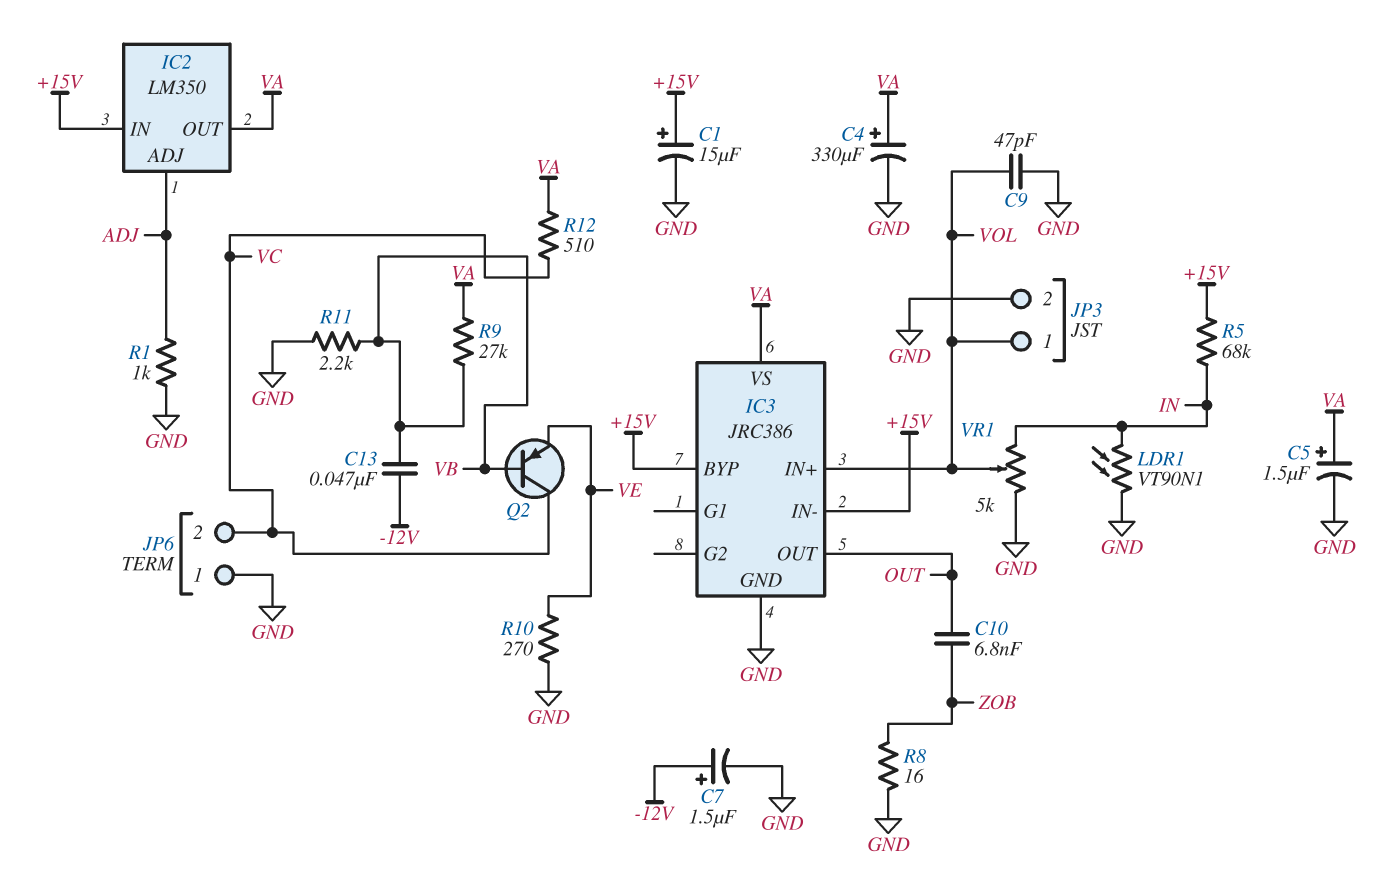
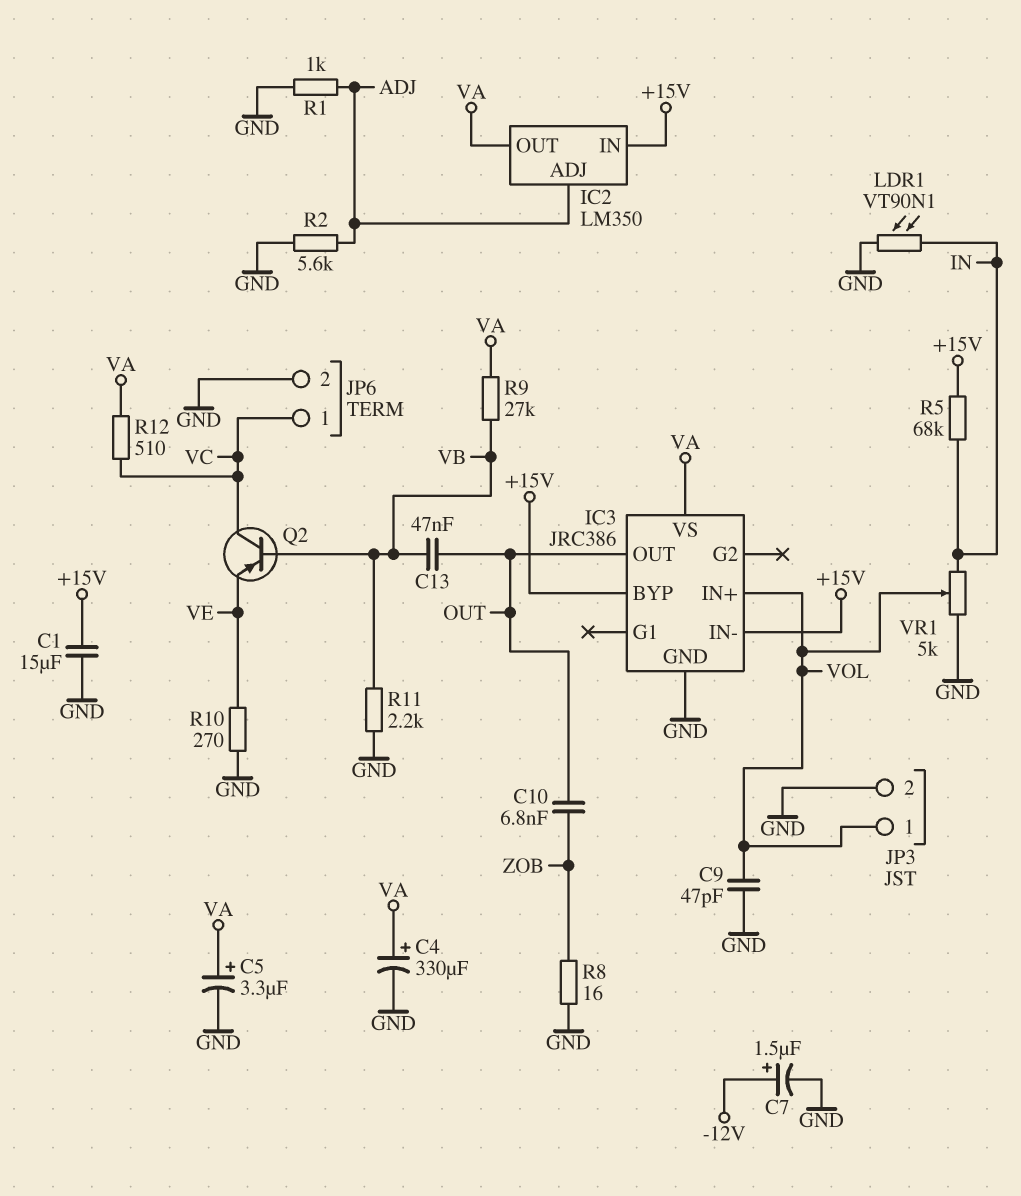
C1: 15uF (plus +15V, minus GND) -> 15uF (+15V, GND)
C5: 1.5uF (plus VA, minus GND) -> 3.3uF (plus VA, minus GND)
C13: 47nF (-12V, VB) -> 47nF (OUT, VB)
JP6 pin 1: GND -> VC
JP6 pin 2: VC -> GND
R2: none -> 5.6k (ADJ, GND)

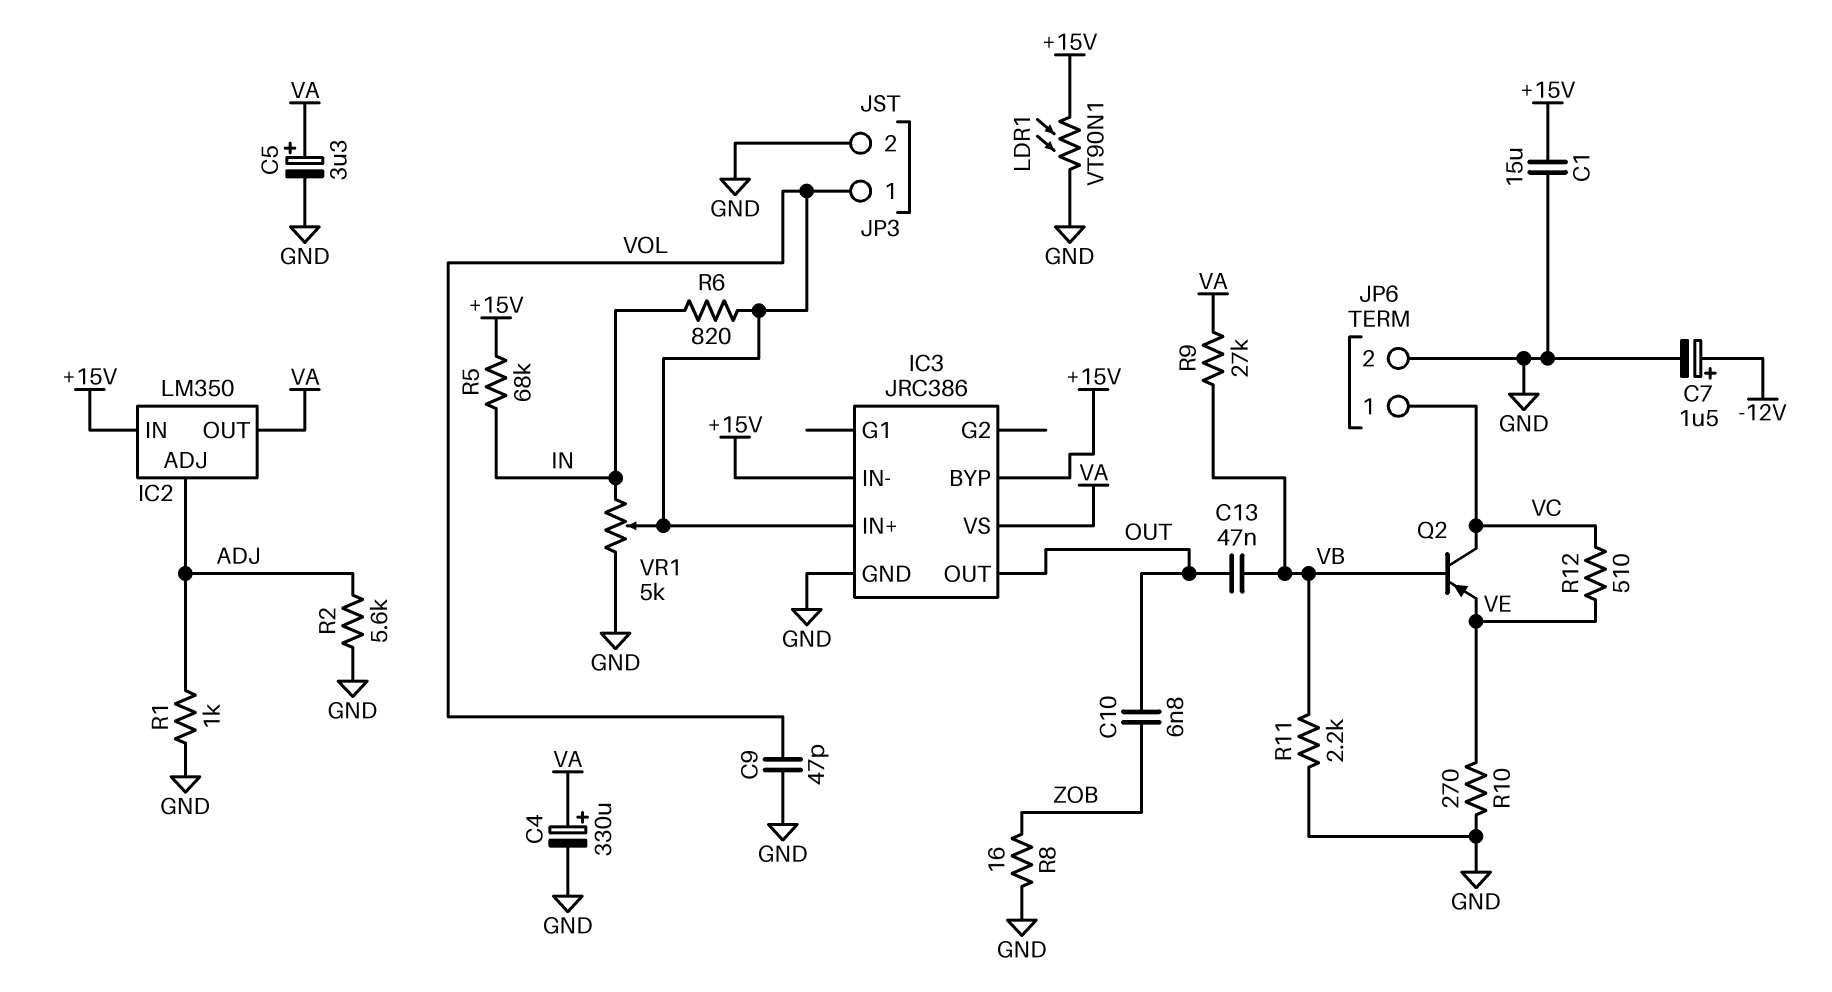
LDR1: VT90N1 (GND, IN) -> VT90N1 (+15V, GND)
R6: none -> 820 (IN, VOL)
R12: 510 (VA, VC) -> 510 (VC, VE)

